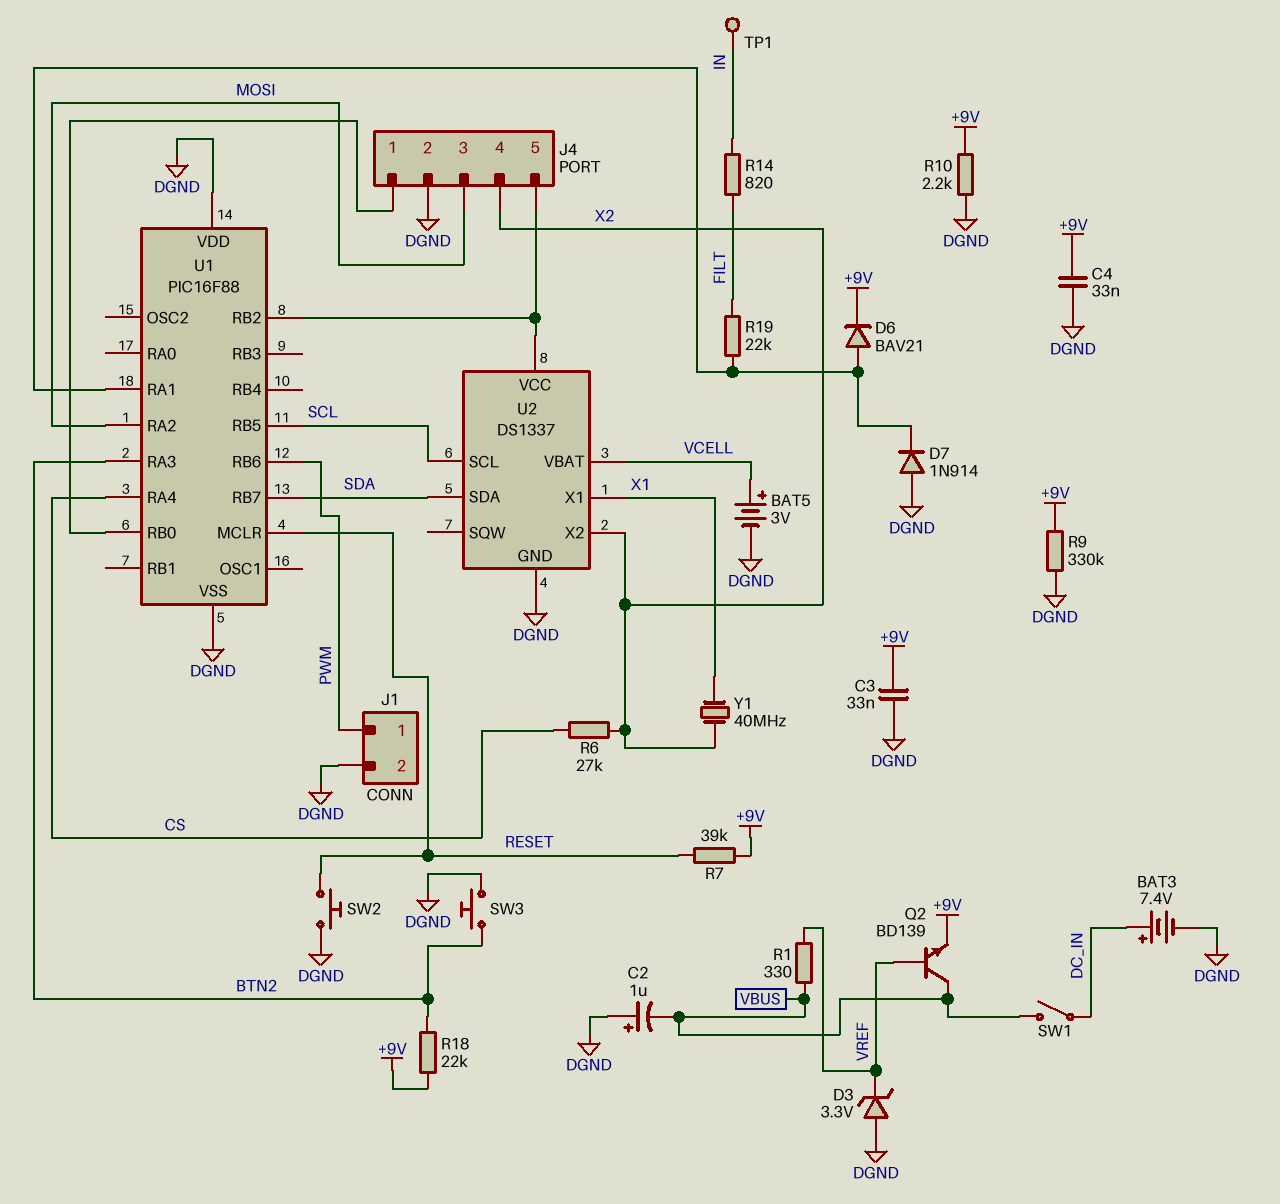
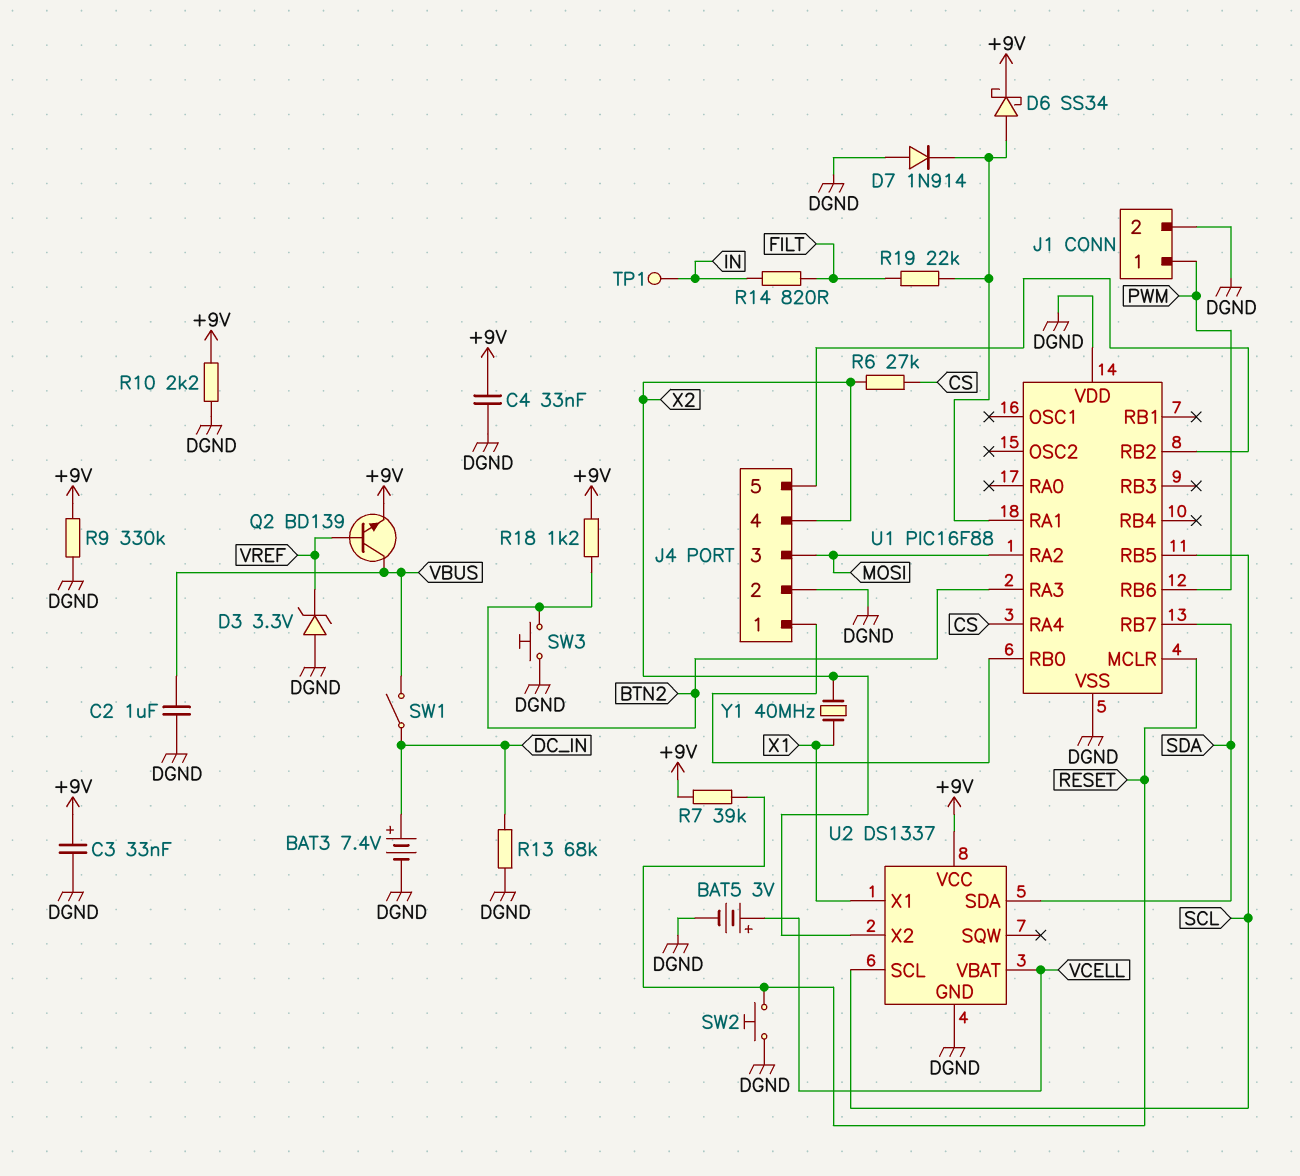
C2: 1uF (plus DGND, minus VBUS) -> 1uF (DGND, VBUS)
D6: diode BAV21 (A U1/RA1, K +9V) -> schottky SS34 (A U1/RA1, K +9V)
R1: 330 (VBUS, VREF) -> none
R13: none -> 68k (DC_IN, DGND)
R18: 22k (+9V, BTN2) -> 1.2k (+9V, BTN2)
U2 pin VCC: J4/5 -> +9V

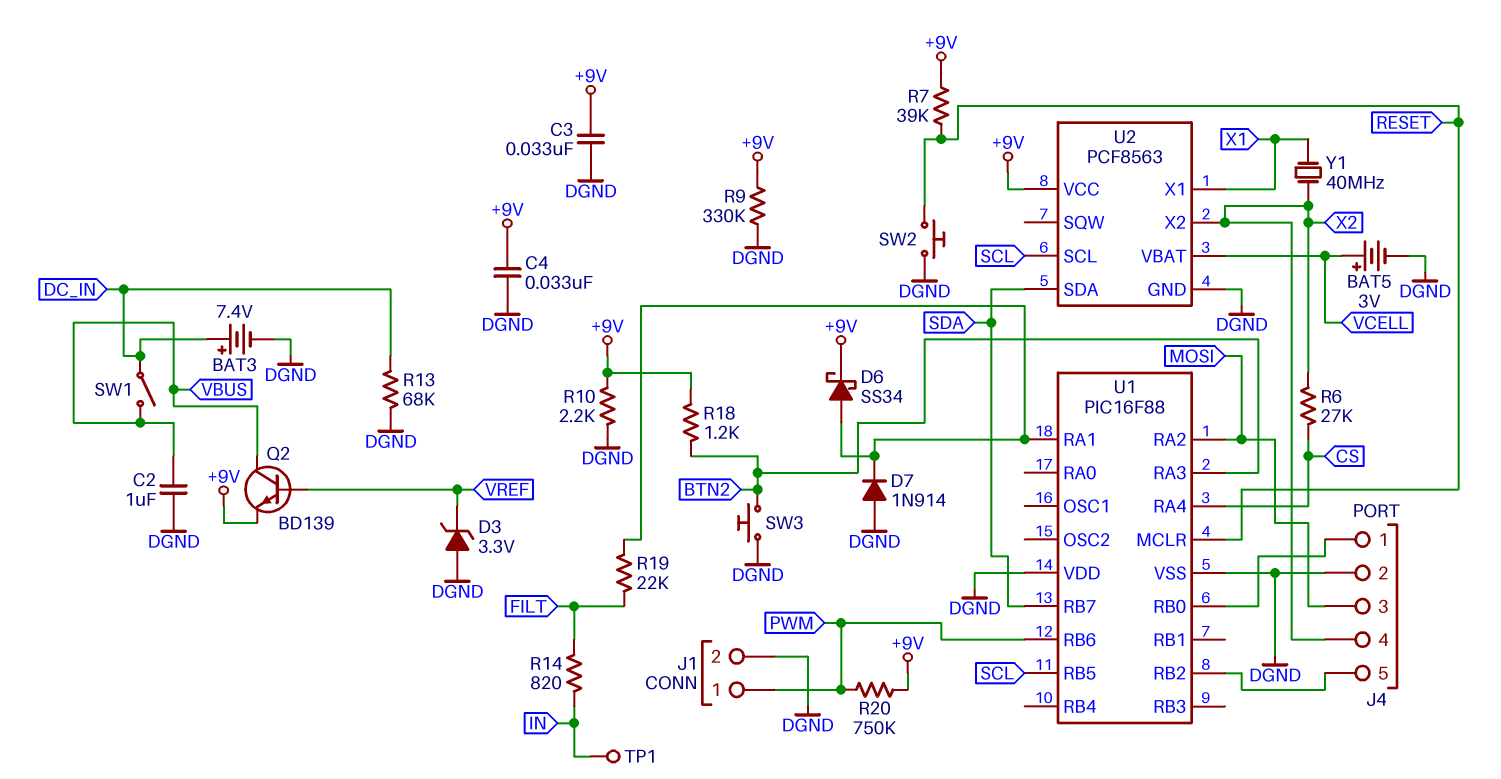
R20: none -> 750k (+9V, PWM)
U2: DS1337 -> PCF8563

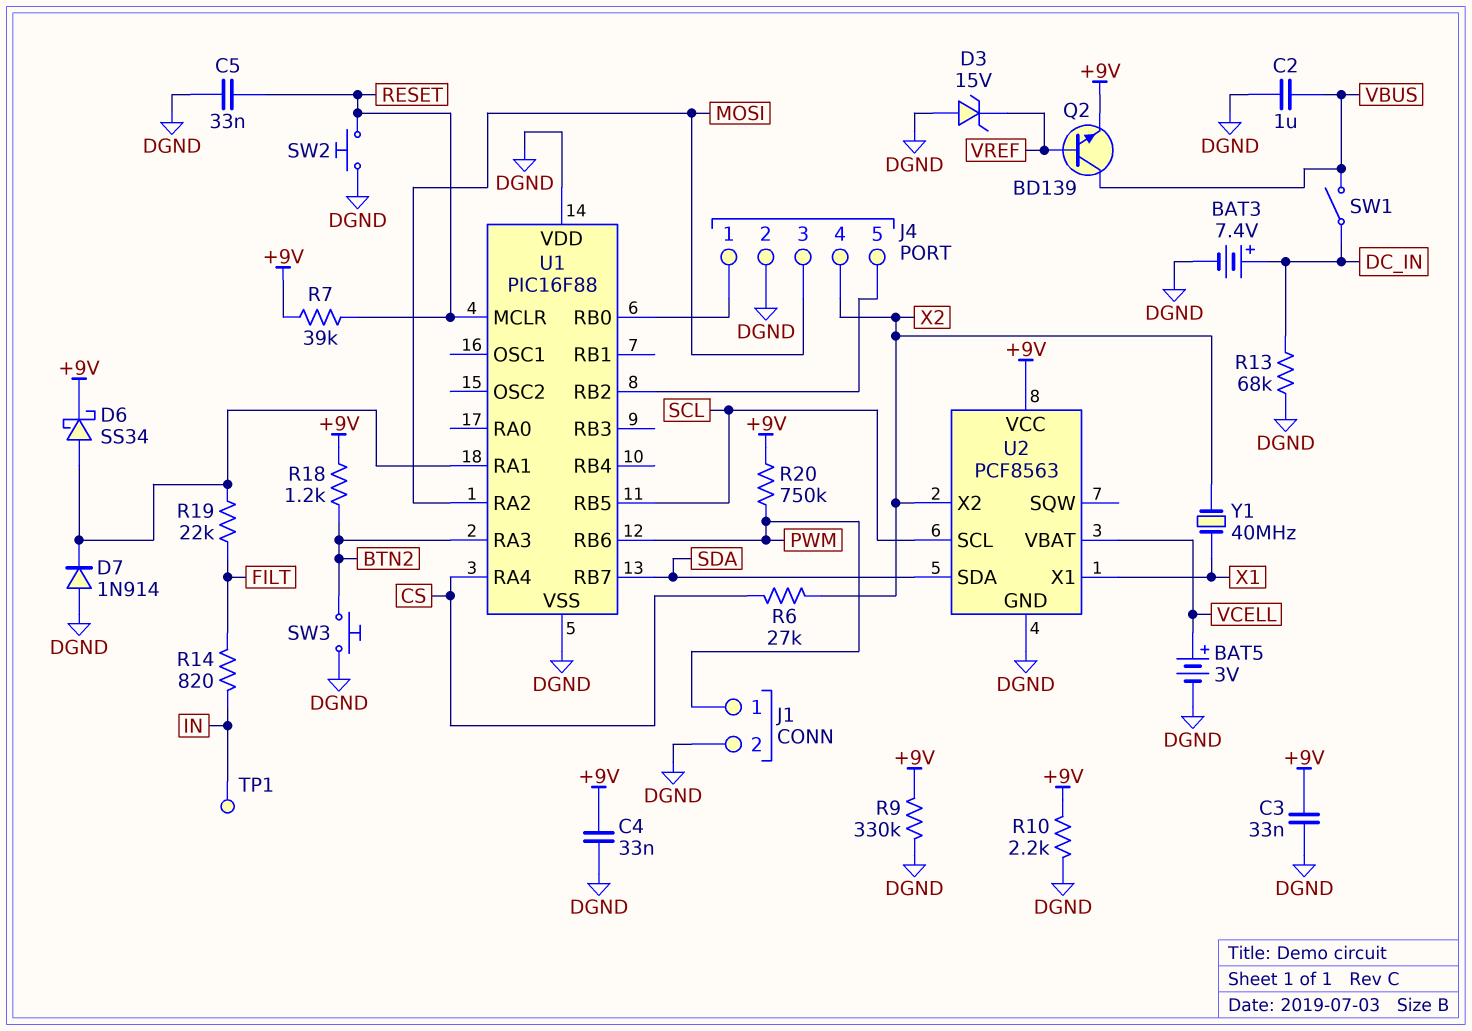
C5: none -> 33nF (DGND, RESET)
D3: zener 3.3V (A DGND, K VREF) -> zener 15V (A DGND, K VREF)

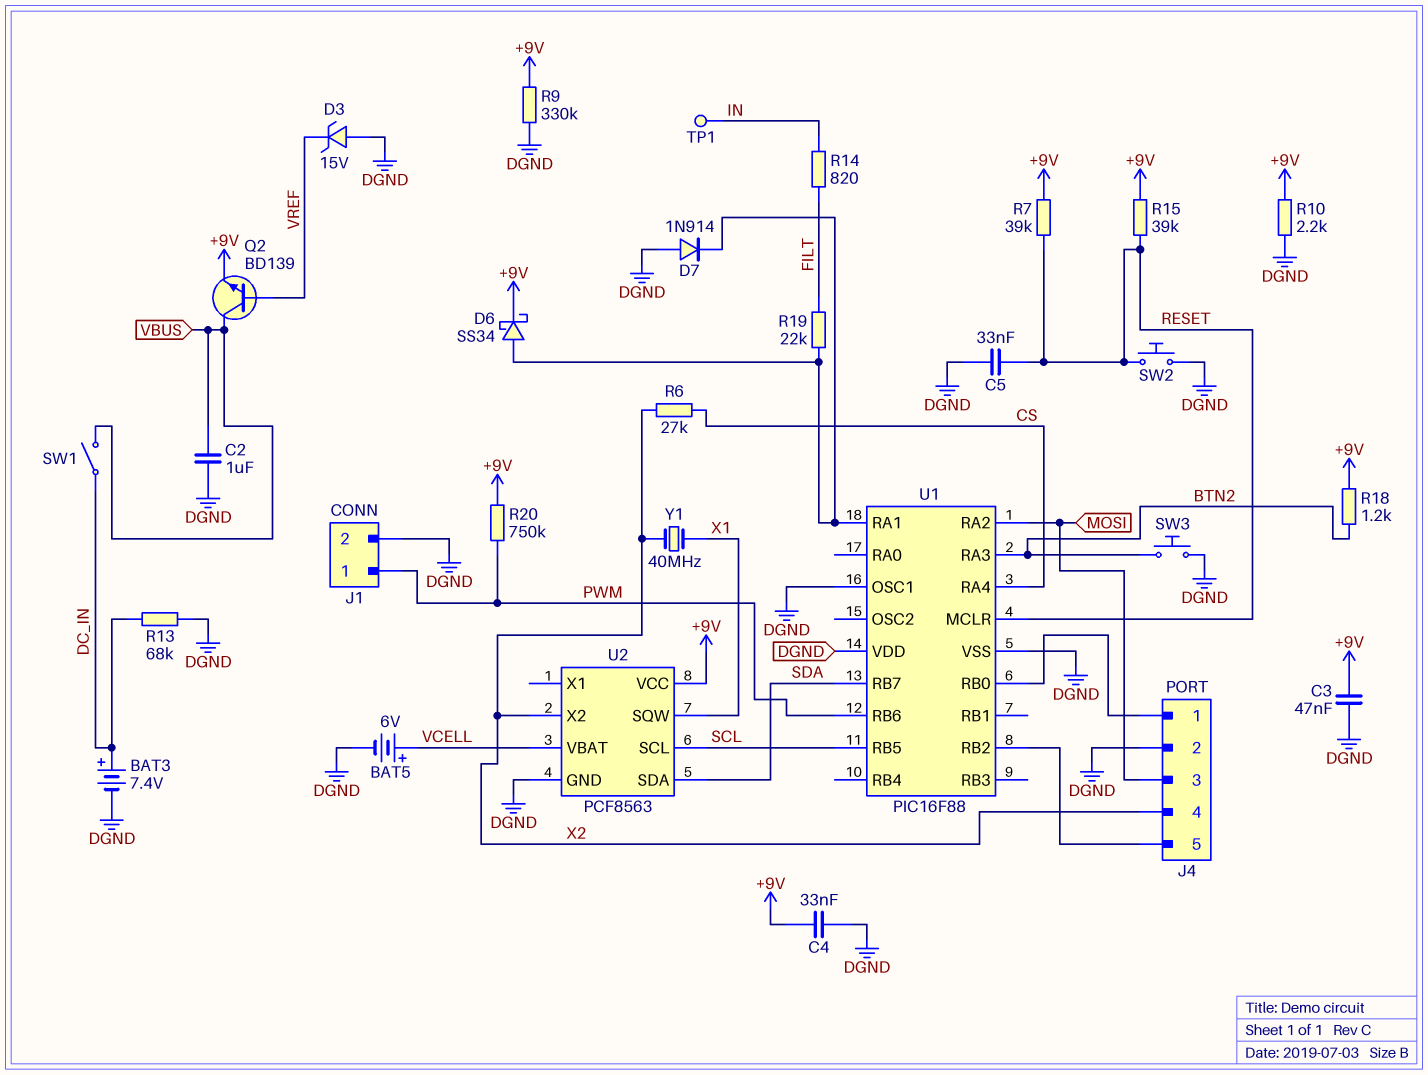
BAT5: 3V (plus VCELL, minus DGND) -> 6V (plus VCELL, minus DGND)
C3: 33nF (+9V, DGND) -> 47nF (+9V, DGND)
R15: none -> 39k (+9V, RESET)
U1 pin OSC1: none -> DGND
U2 pin SQW: none -> X1
U2 pin X1: X1 -> none

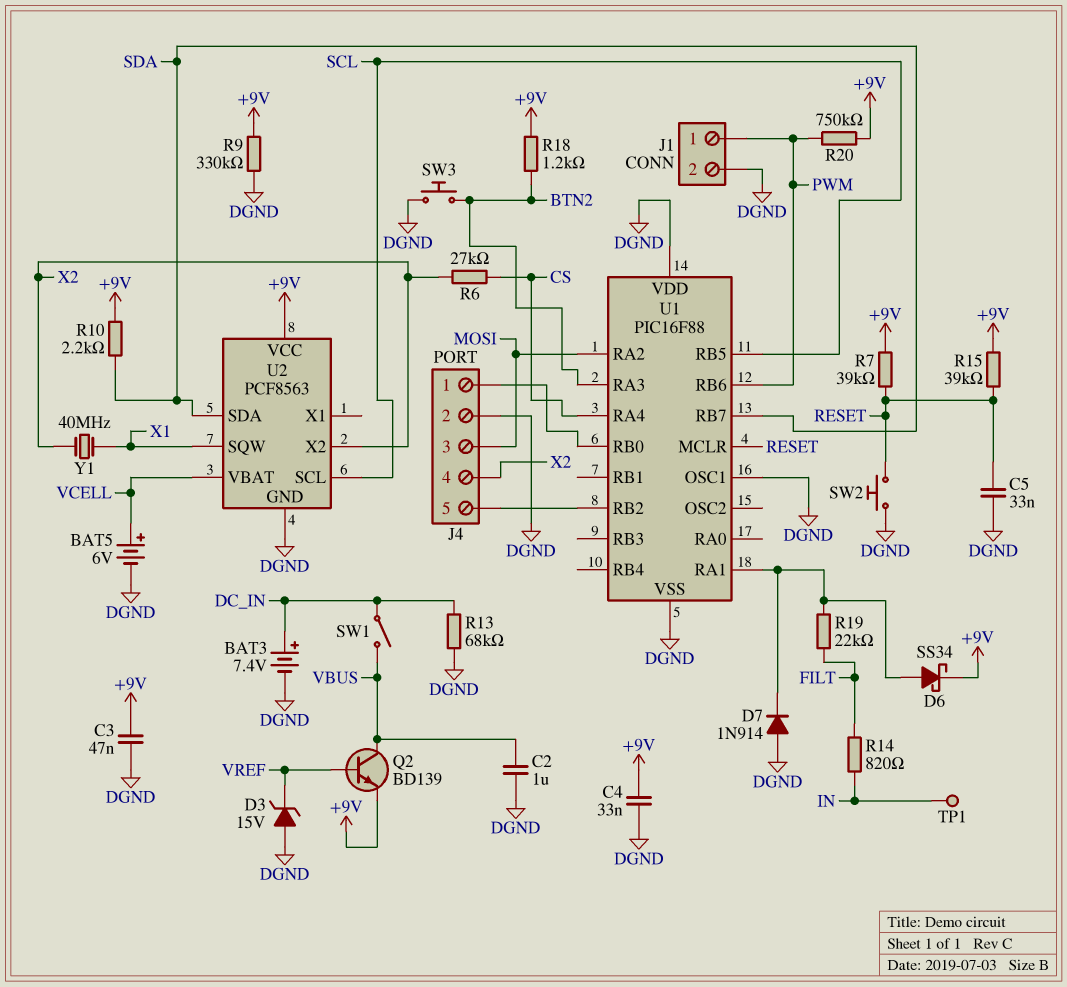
R10: 2.2k (+9V, DGND) -> 2.2k (+9V, SDA)

